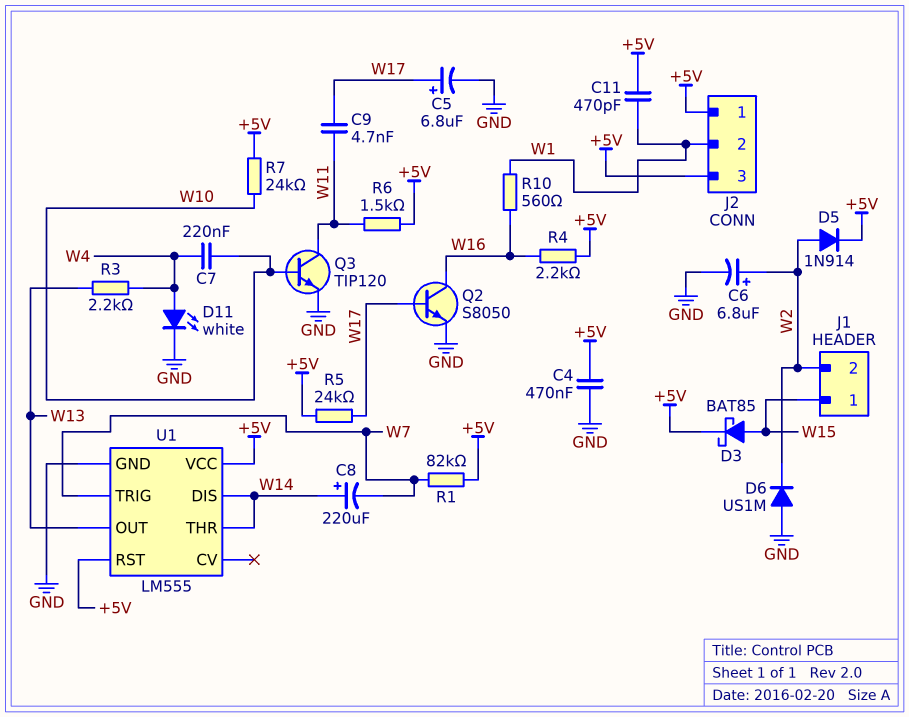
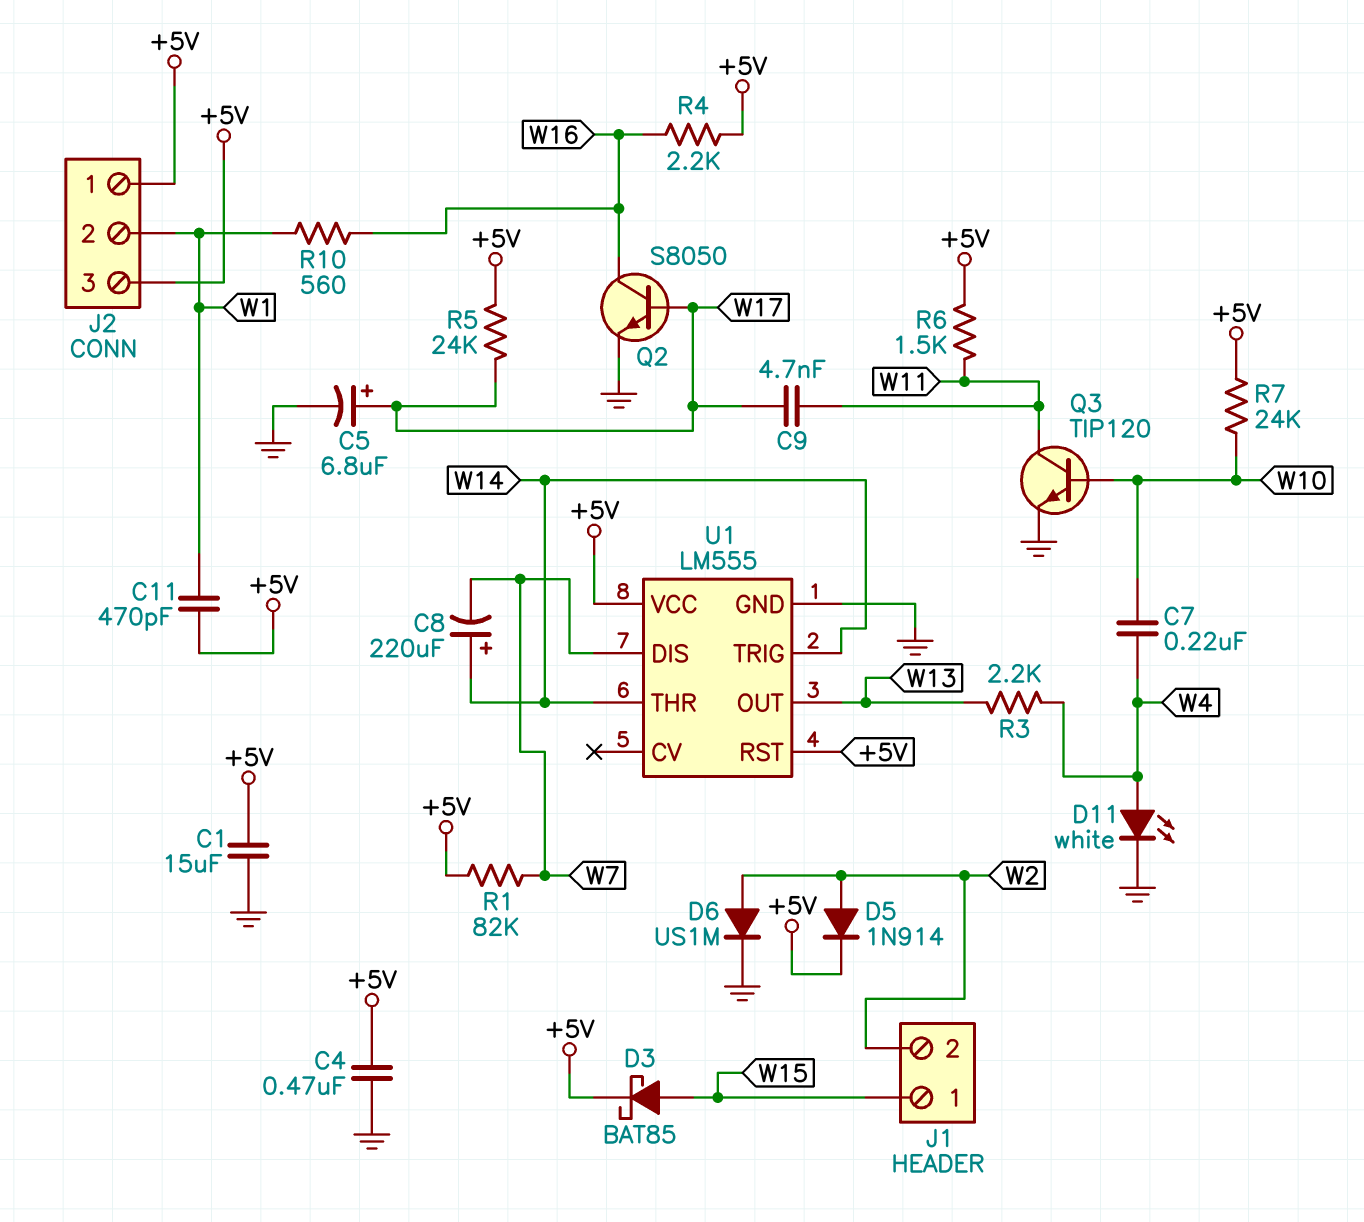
C1: none -> 15uF (+5V, GND)
C6: 6.8uF (plus W2, minus GND) -> none
D6: diode US1M (A GND, K W2) -> diode US1M (A W2, K GND)
U1 pin DIS: W14 -> W7
U1 pin TRIG: W7 -> W14

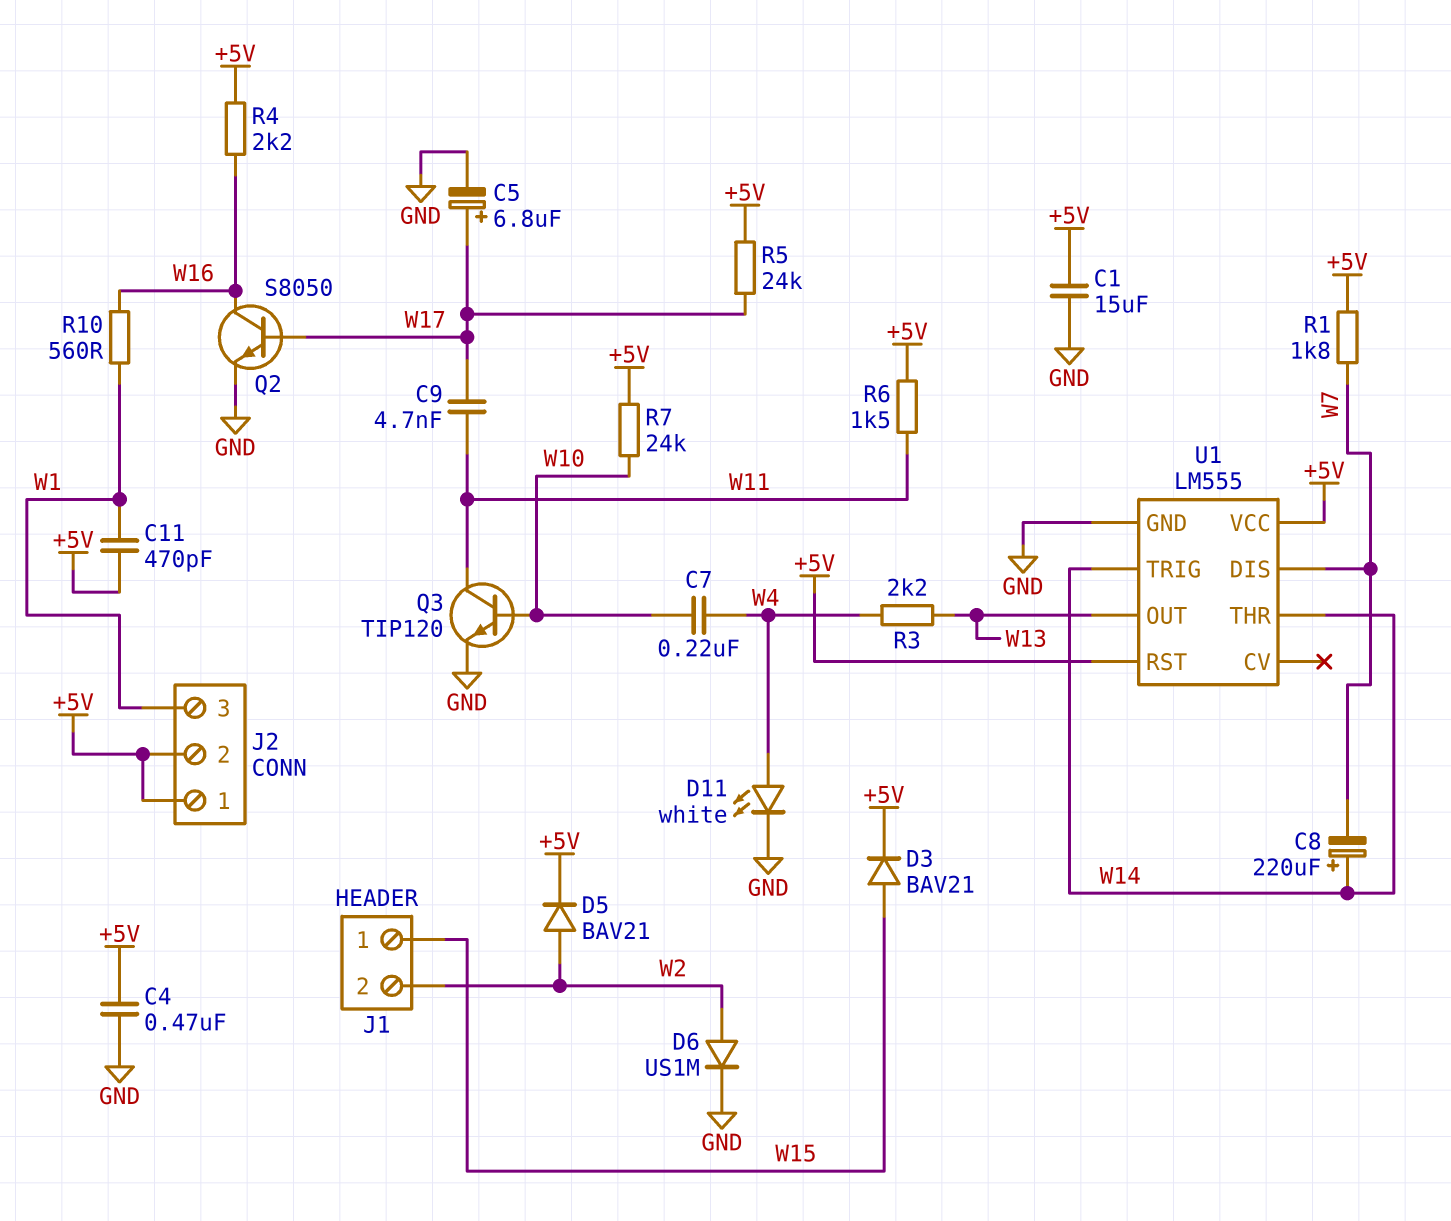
D3: schottky BAT85 (A W15, K +5V) -> diode BAV21 (A W15, K +5V)
D5: diode 1N914 (A W2, K +5V) -> diode BAV21 (A W2, K +5V)
J2 pin 2: W1 -> +5V
J2 pin 3: +5V -> W1
R1: 82k (+5V, W7) -> 1.8k (+5V, W7)

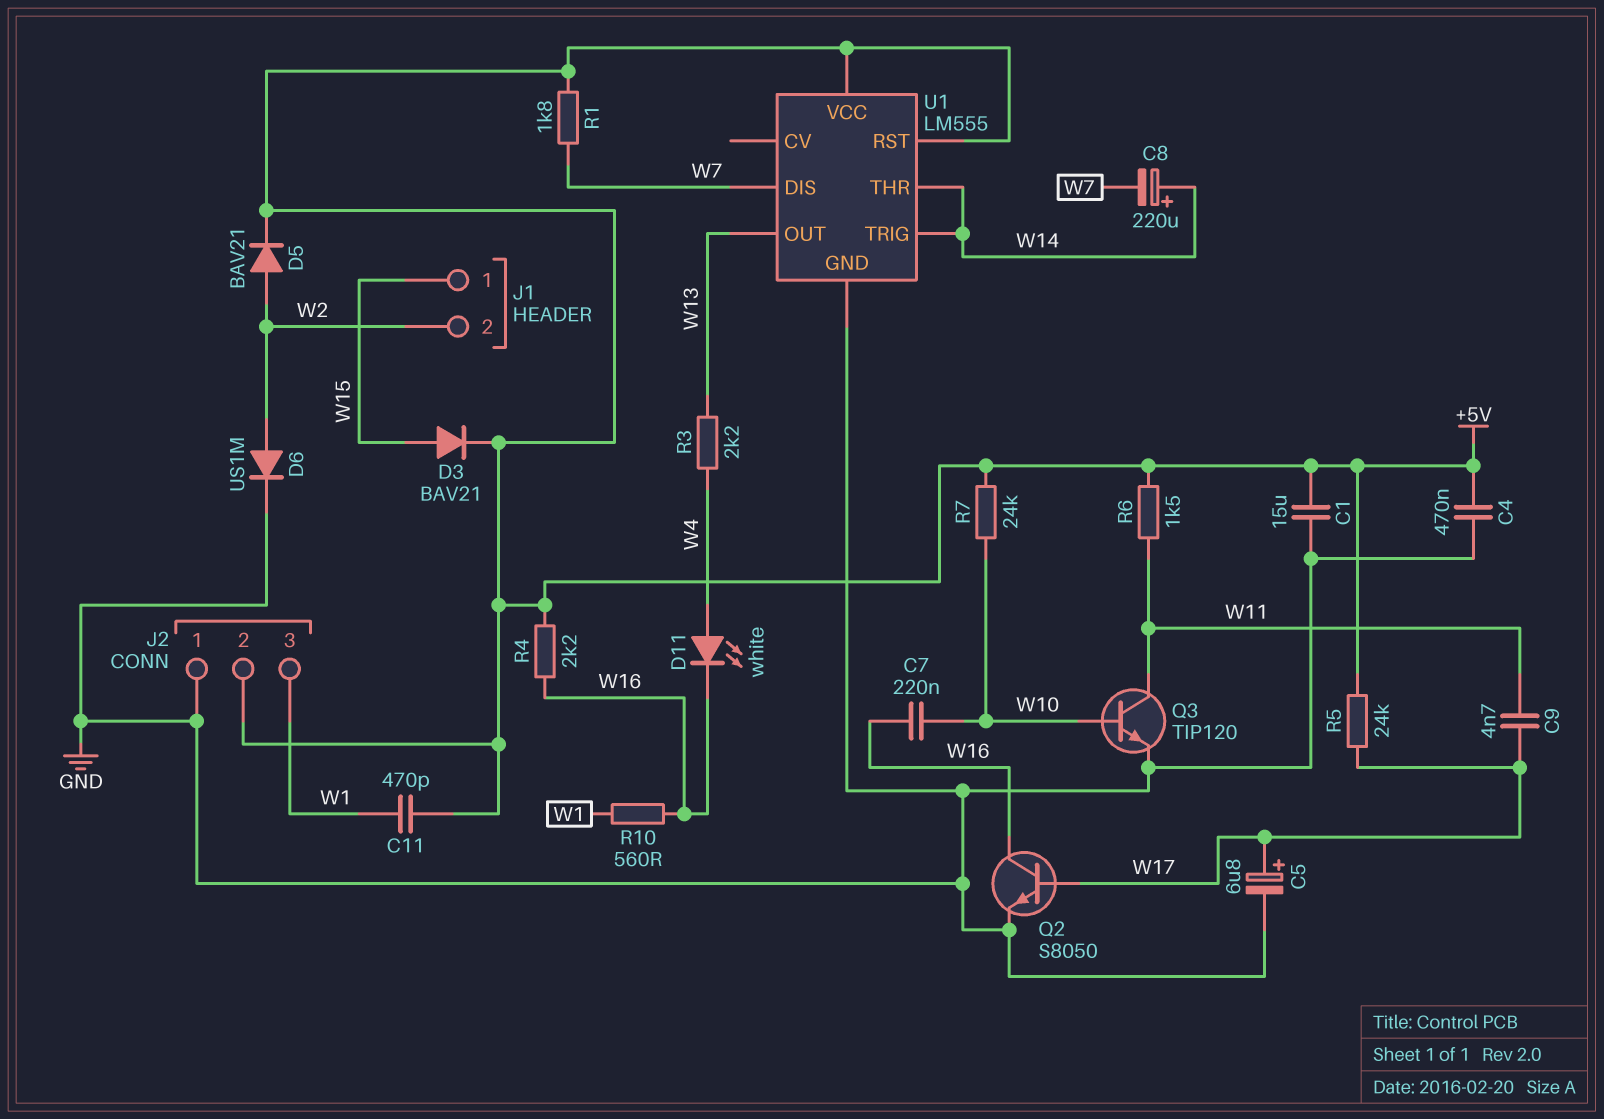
C7: 220nF (W4, W10) -> 220nF (W10, W16)
D11: LED white (A W4, K GND) -> LED white (A W4, K W16)
J2 pin 1: +5V -> GND

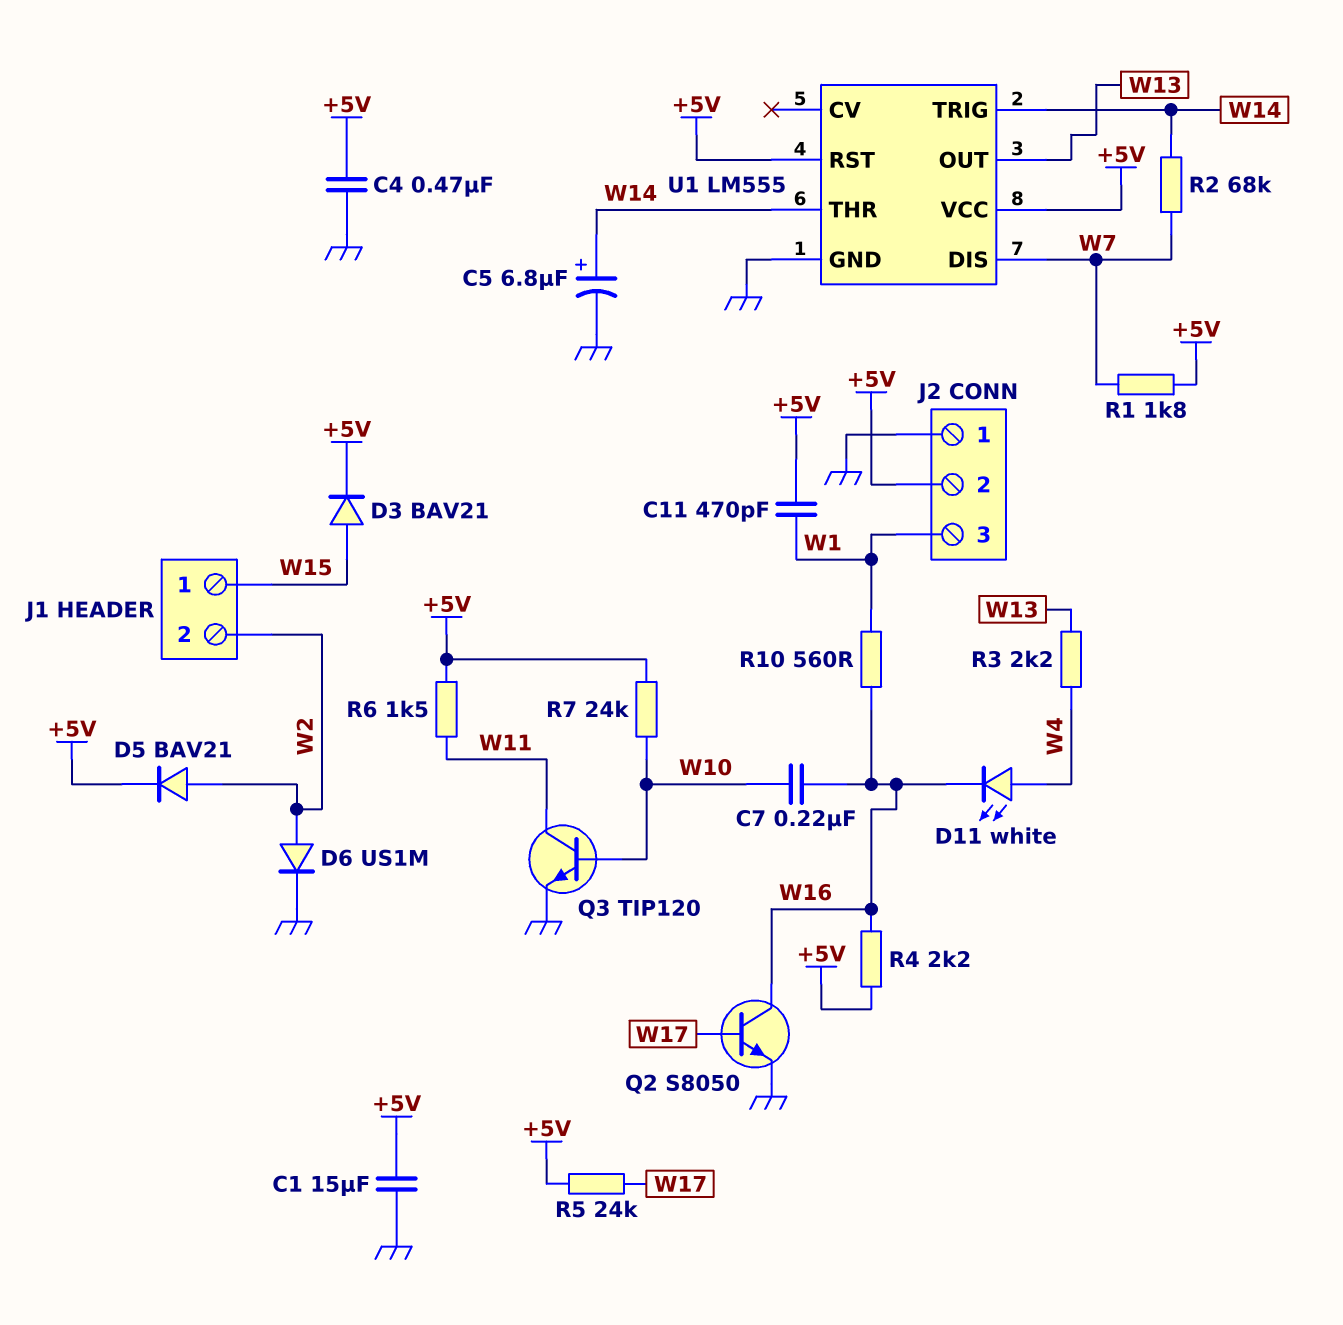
C5: 6.8uF (plus W17, minus GND) -> 6.8uF (plus W14, minus GND)
C8: 220uF (plus W14, minus W7) -> none
C9: 4.7nF (W11, W17) -> none
R2: none -> 68k (W7, W14)

